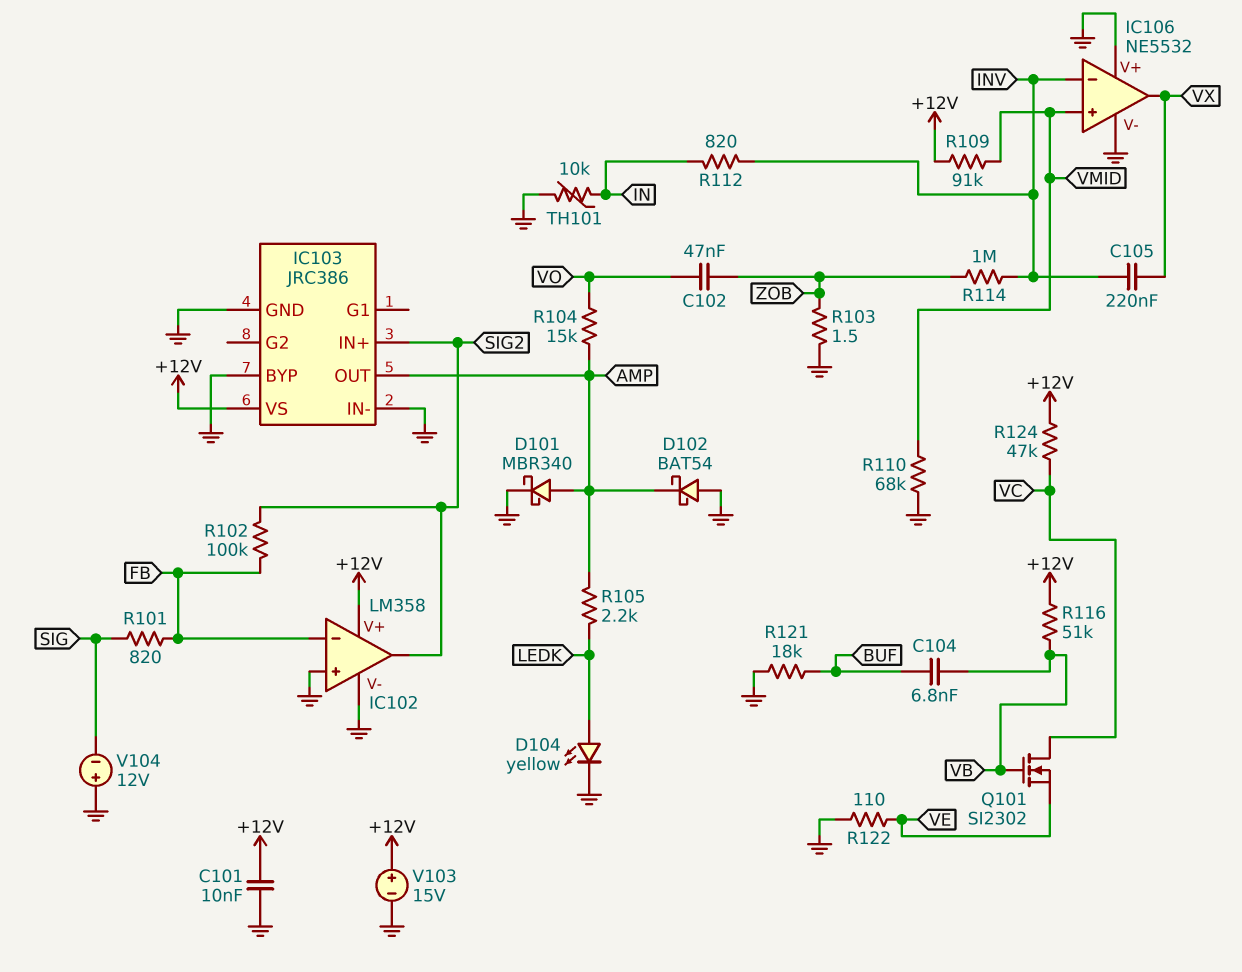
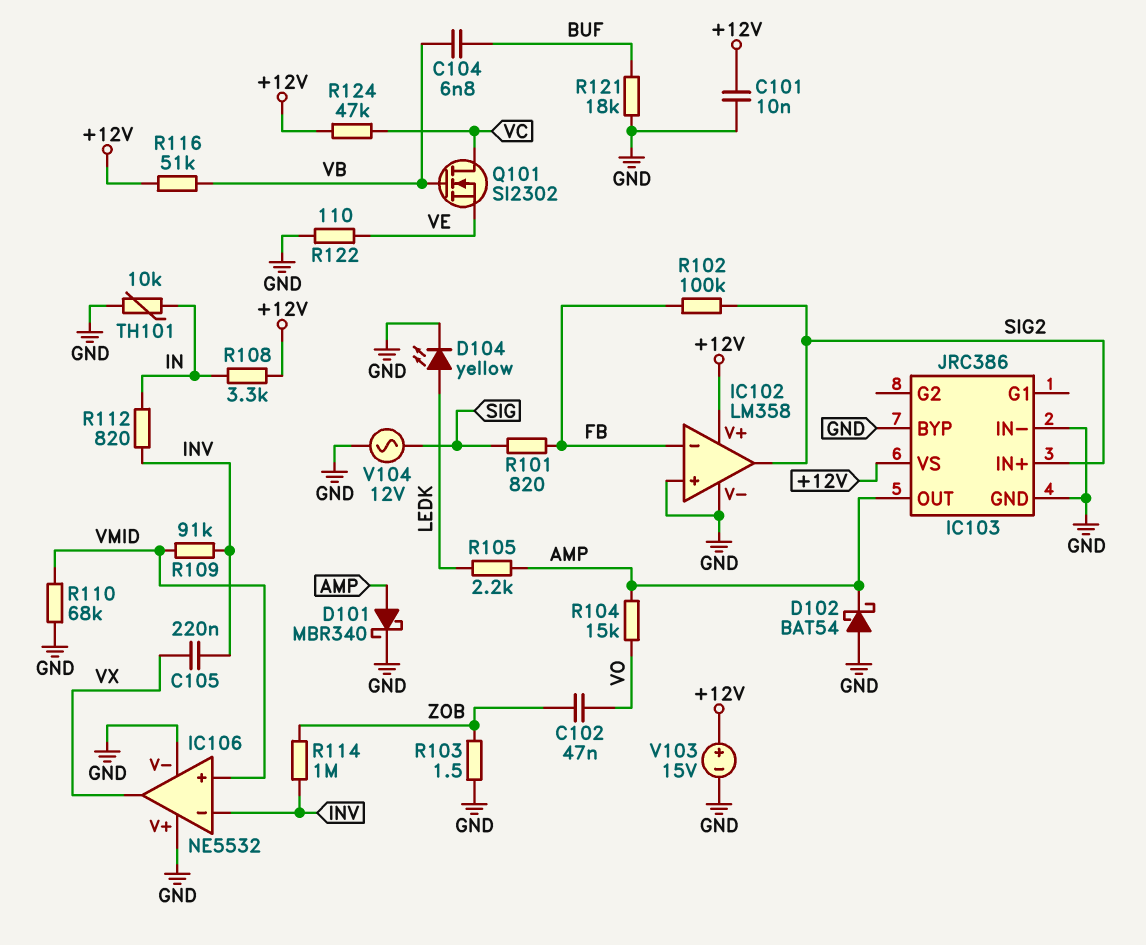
R108: none -> 3.3k (+12V, IN)
R109: 91k (+12V, VMID) -> 91k (INV, VMID)
V104: 12V (plus GND, minus SIG) -> AC 12V (GND, SIG)

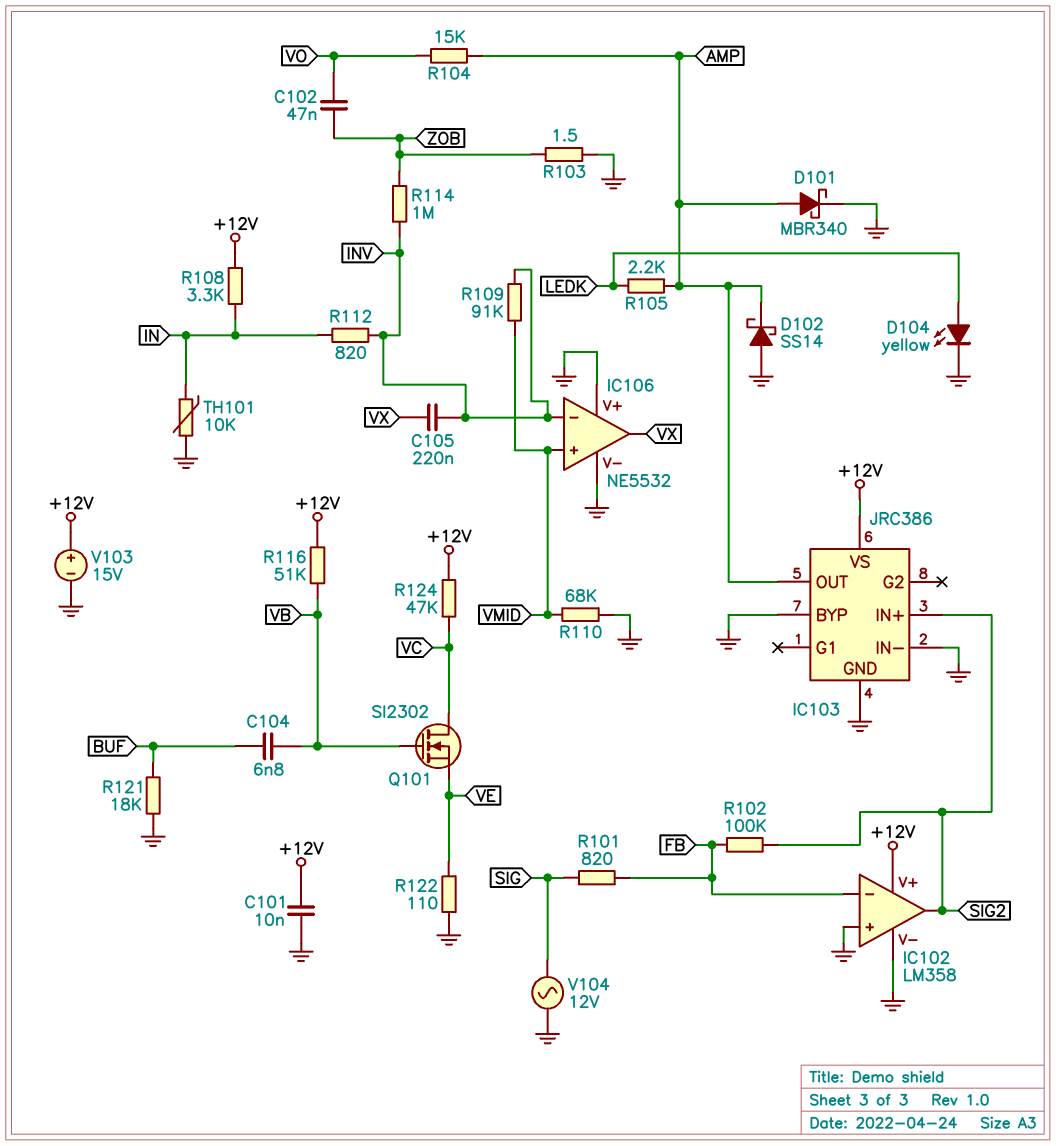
D102: schottky BAT54 (A GND, K AMP) -> schottky SS14 (A GND, K AMP)

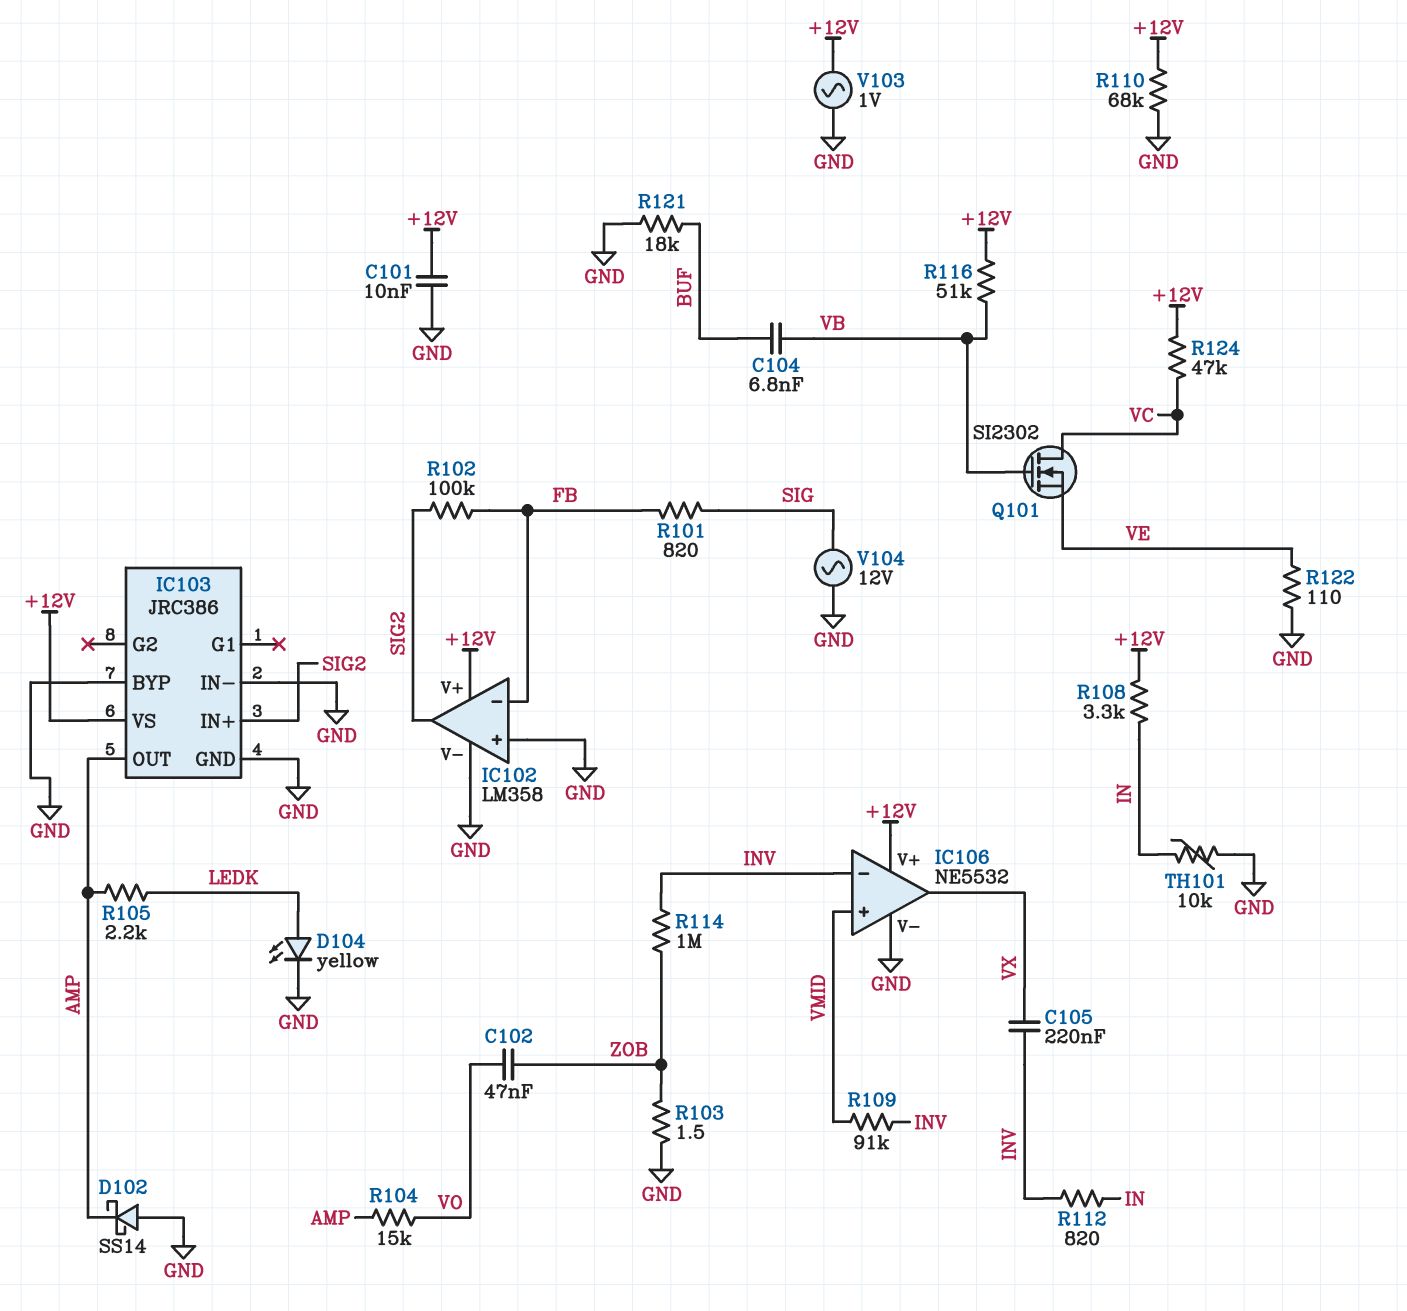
D101: schottky MBR340 (A AMP, K GND) -> none
IC106 pin V+: GND -> +12V
R110: 68k (GND, VMID) -> 68k (+12V, GND)
V103: 15V (plus +12V, minus GND) -> AC 1V (+12V, GND)

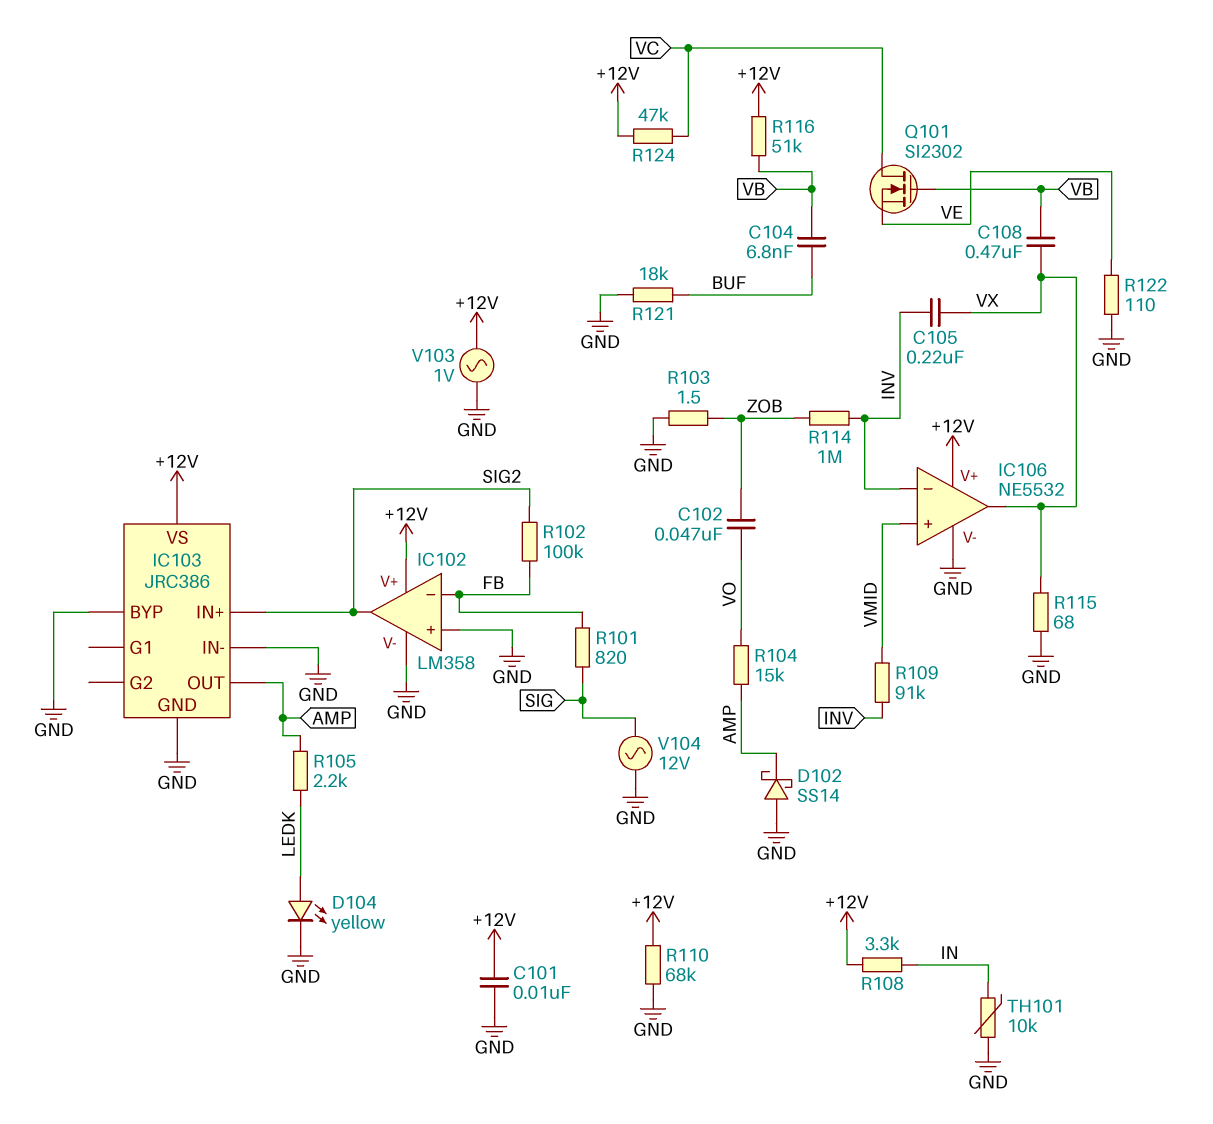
C108: none -> 470nF (VB, VX)
R112: 820 (IN, INV) -> none
R115: none -> 68 (GND, VX)

